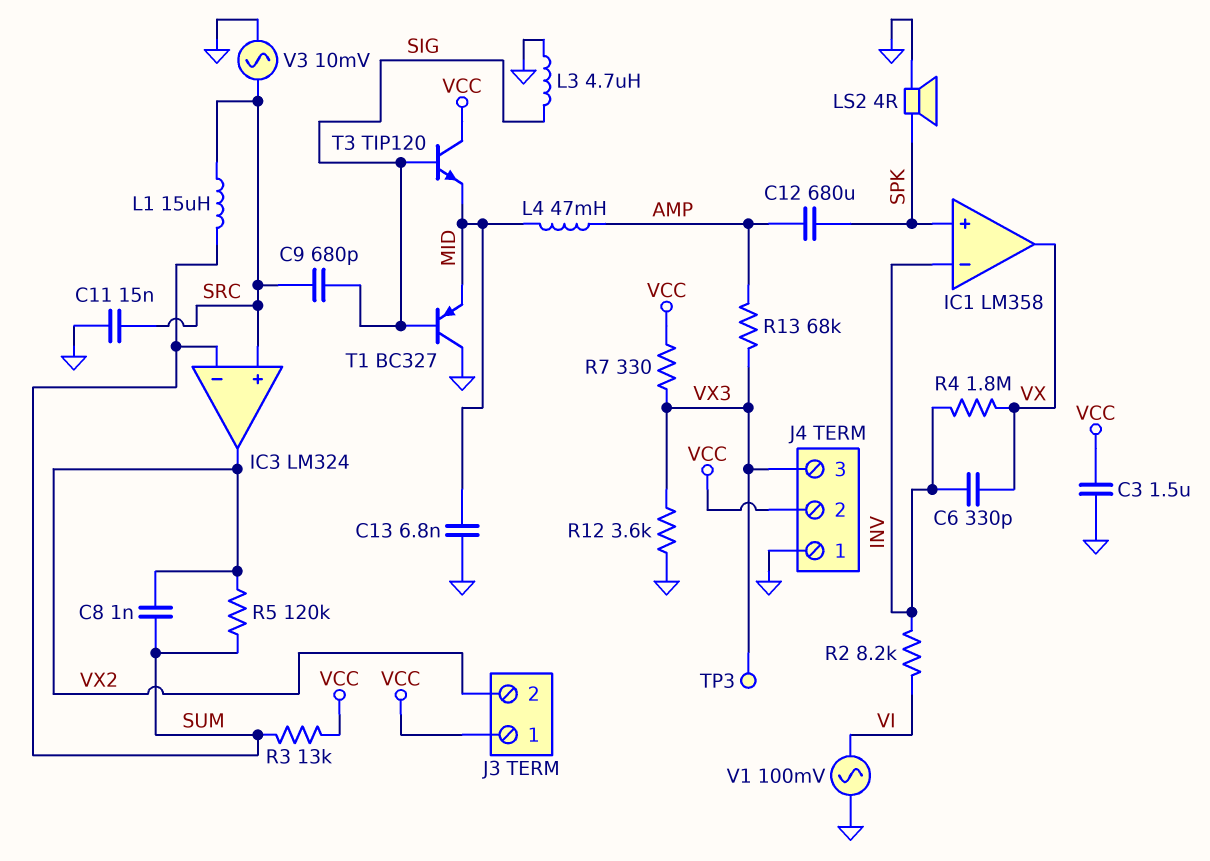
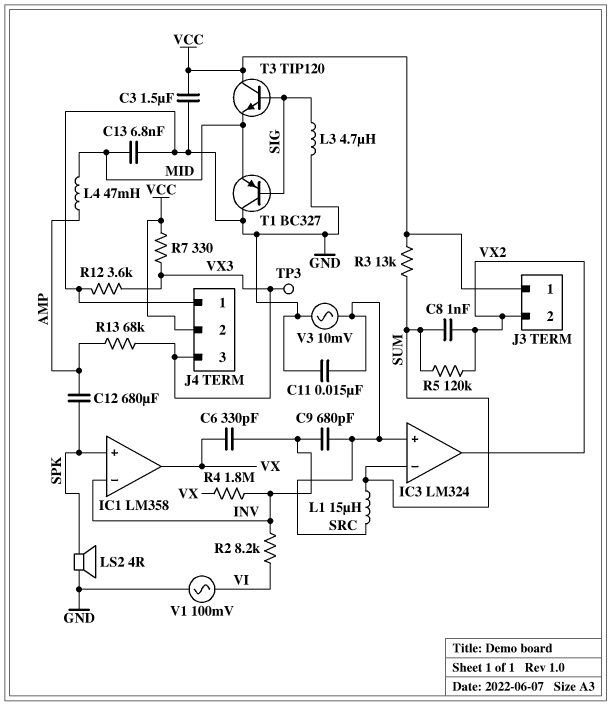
C9: 680pF (SIG, SRC) -> 680pF (INV, SRC)

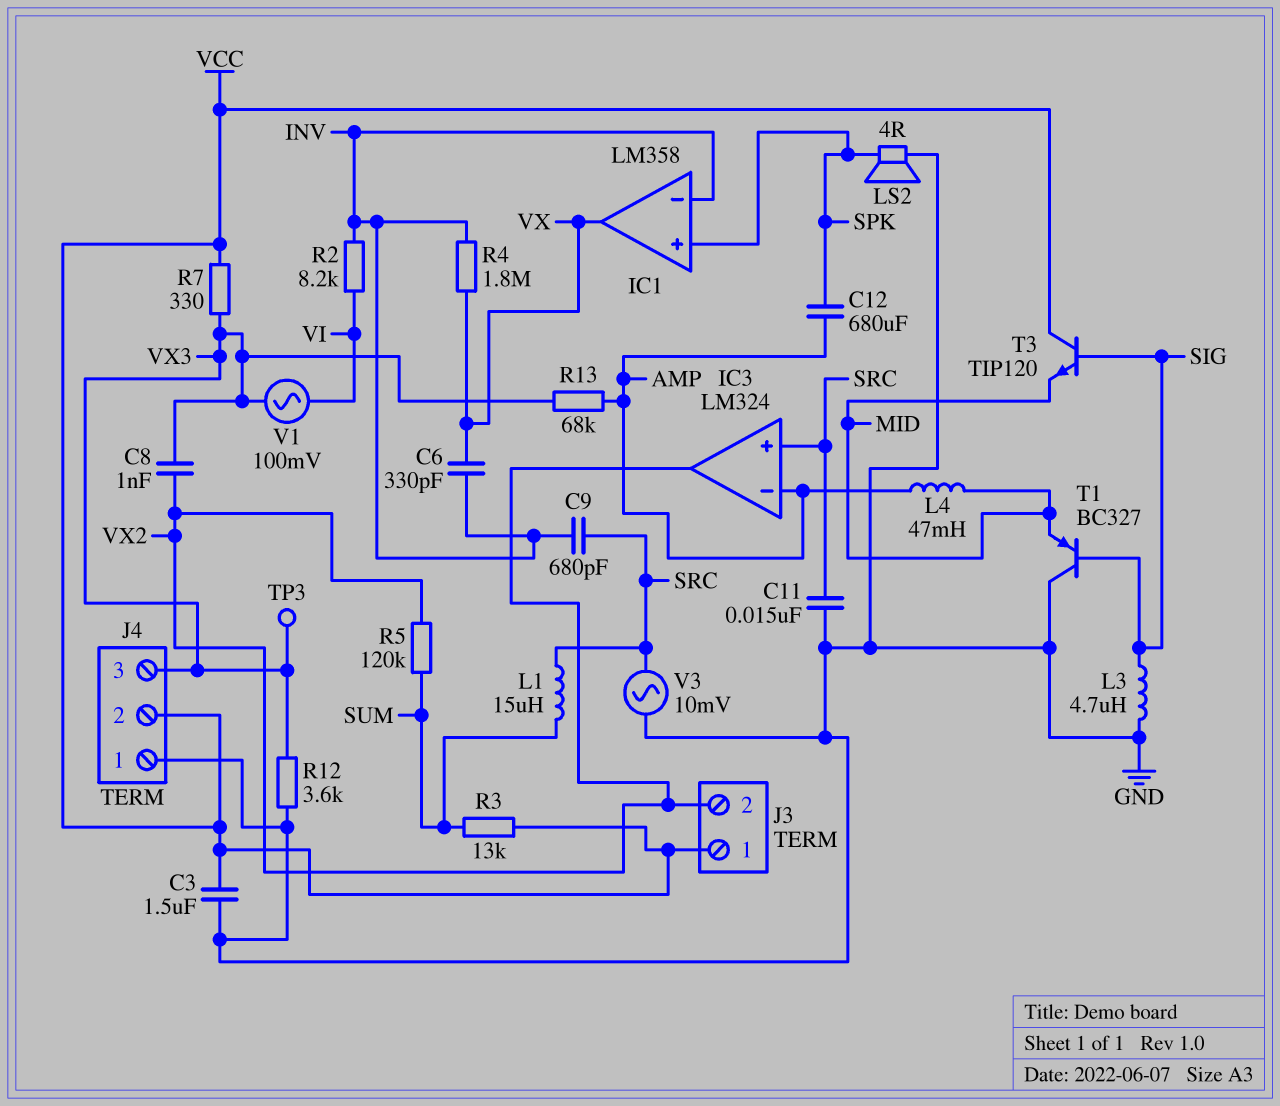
C8: 1nF (SUM, VX2) -> 1nF (VX2, VX3)
C13: 6.8nF (GND, MID) -> none
IC3 pin in-: SUM -> AMP
V1: AC 100mV (GND, VI) -> AC 100mV (VI, VX3)

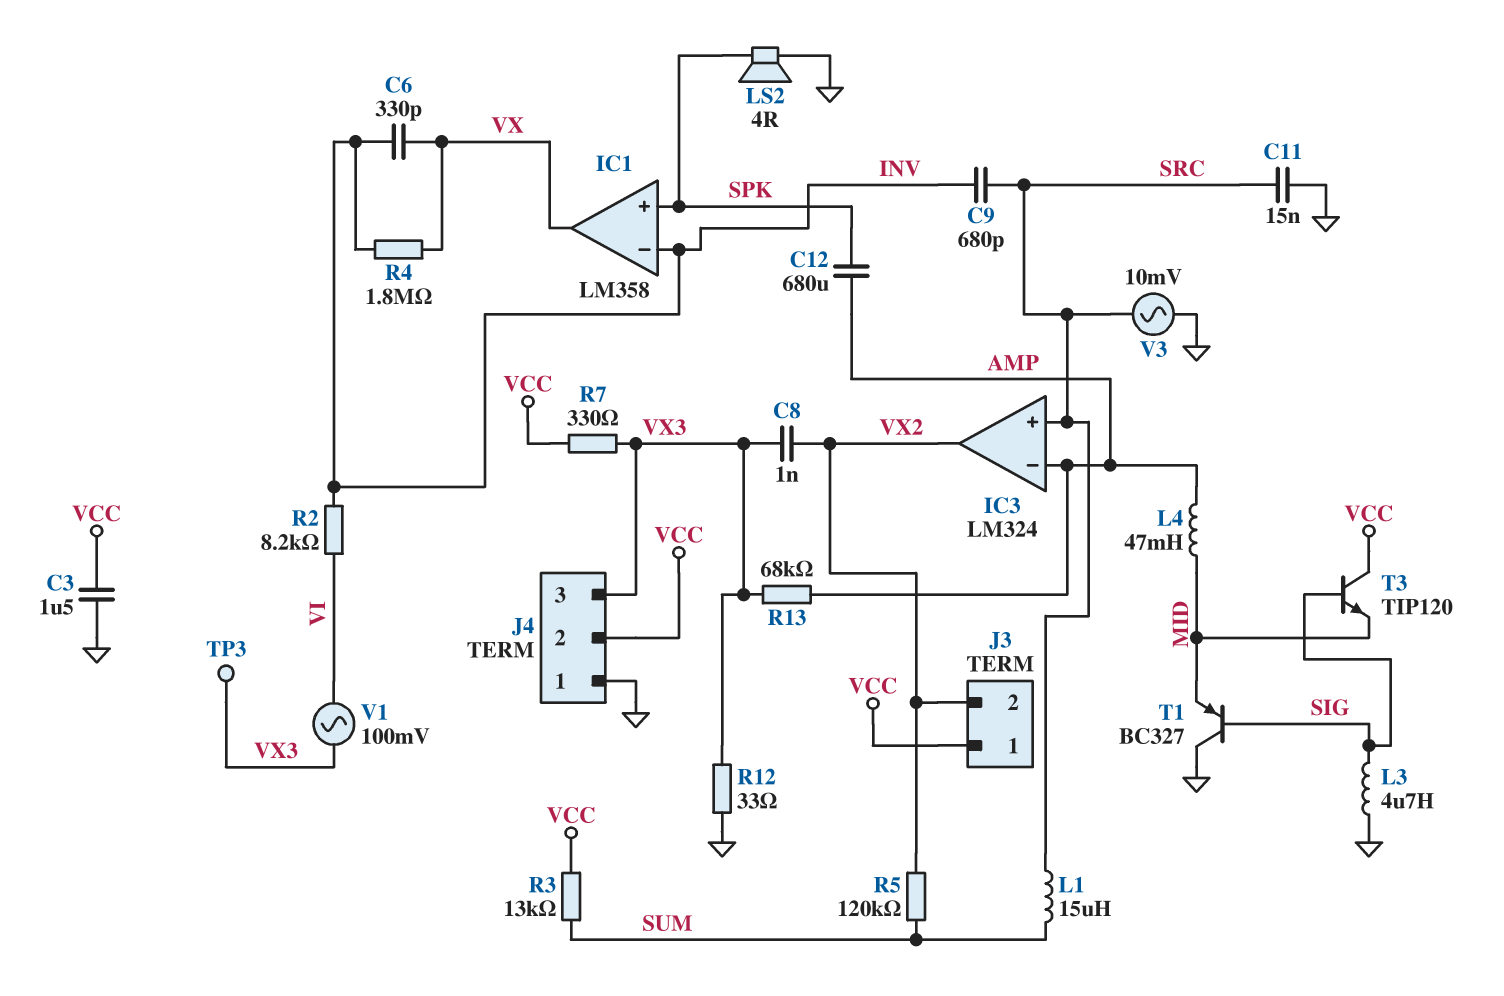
R12: 3.6k (GND, VX3) -> 33 (GND, VX3)

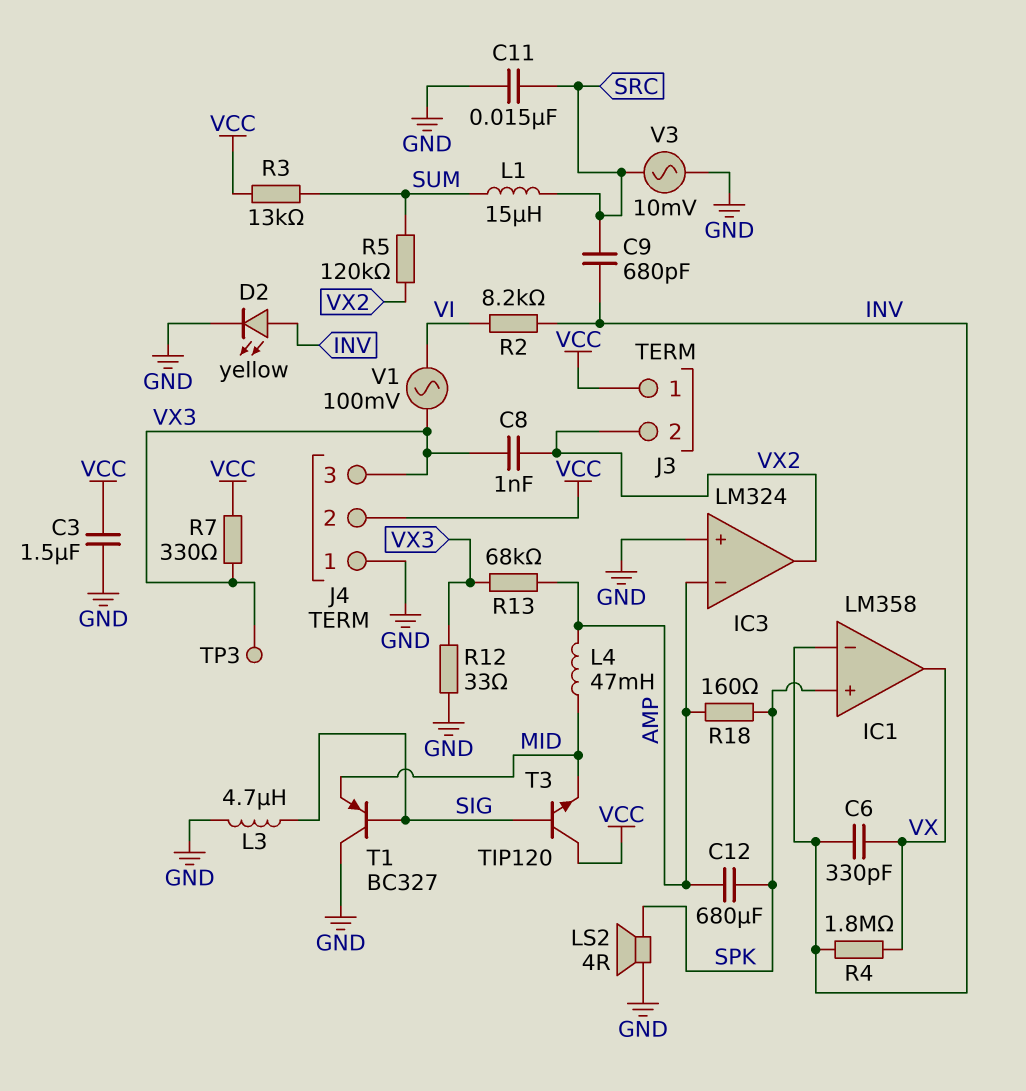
D2: none -> LED yellow (A INV, K GND)
IC3 pin in+: SRC -> GND
R18: none -> 160 (AMP, SPK)

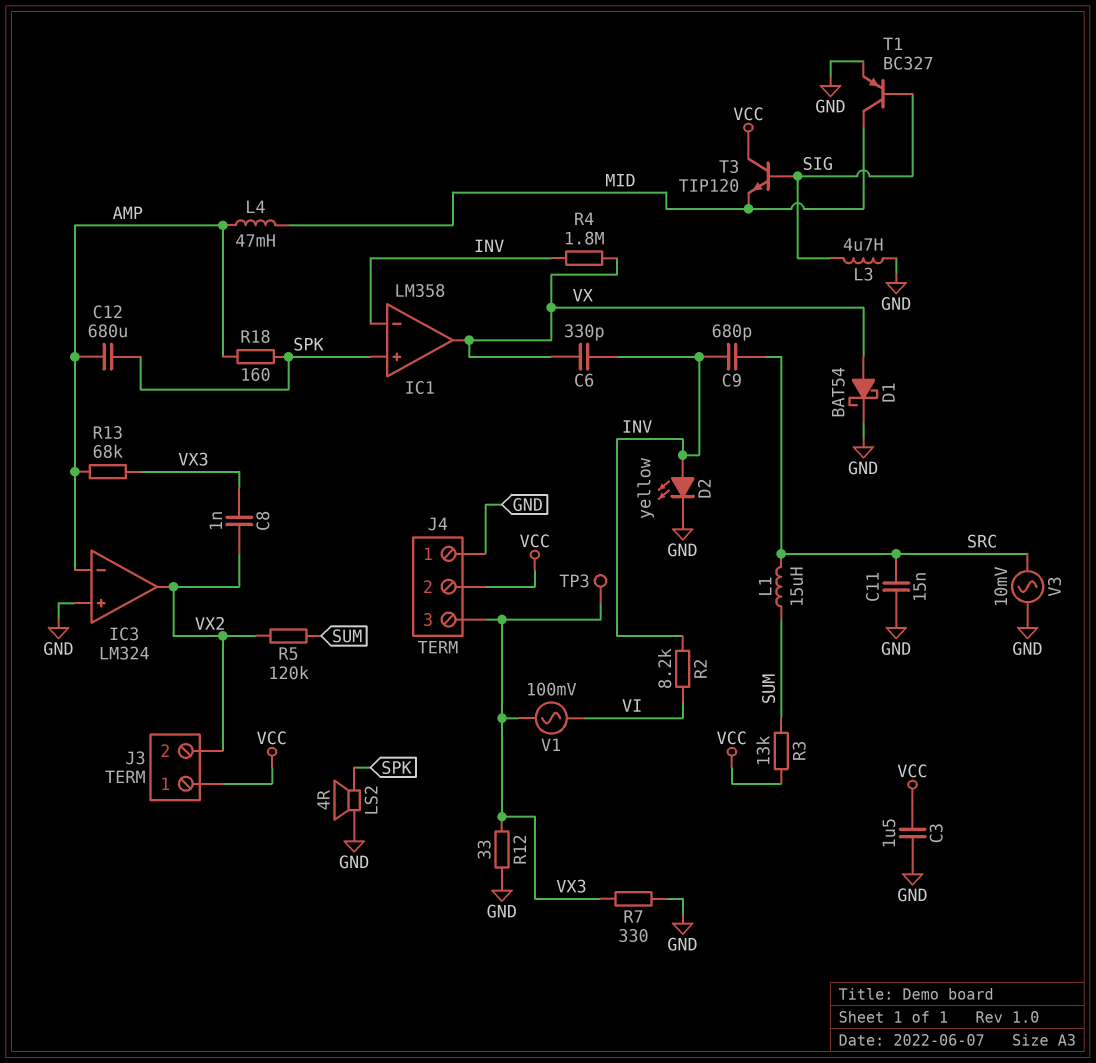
D1: none -> schottky BAT54 (A VX, K GND)
R7: 330 (VCC, VX3) -> 330 (GND, VX3)
T1: PNP BC327 (B SIG, C GND, E MID) -> PNP BC327 (B SIG, C MID, E GND)

